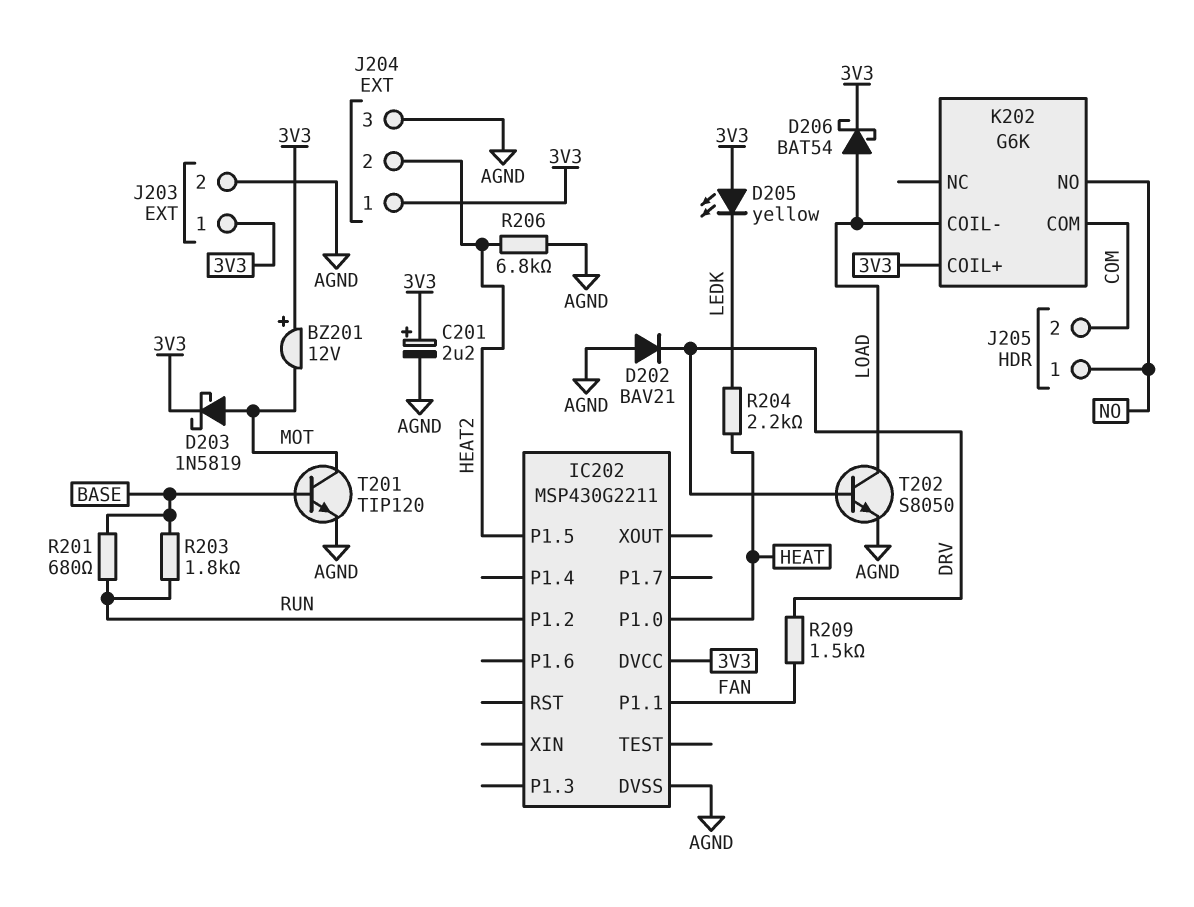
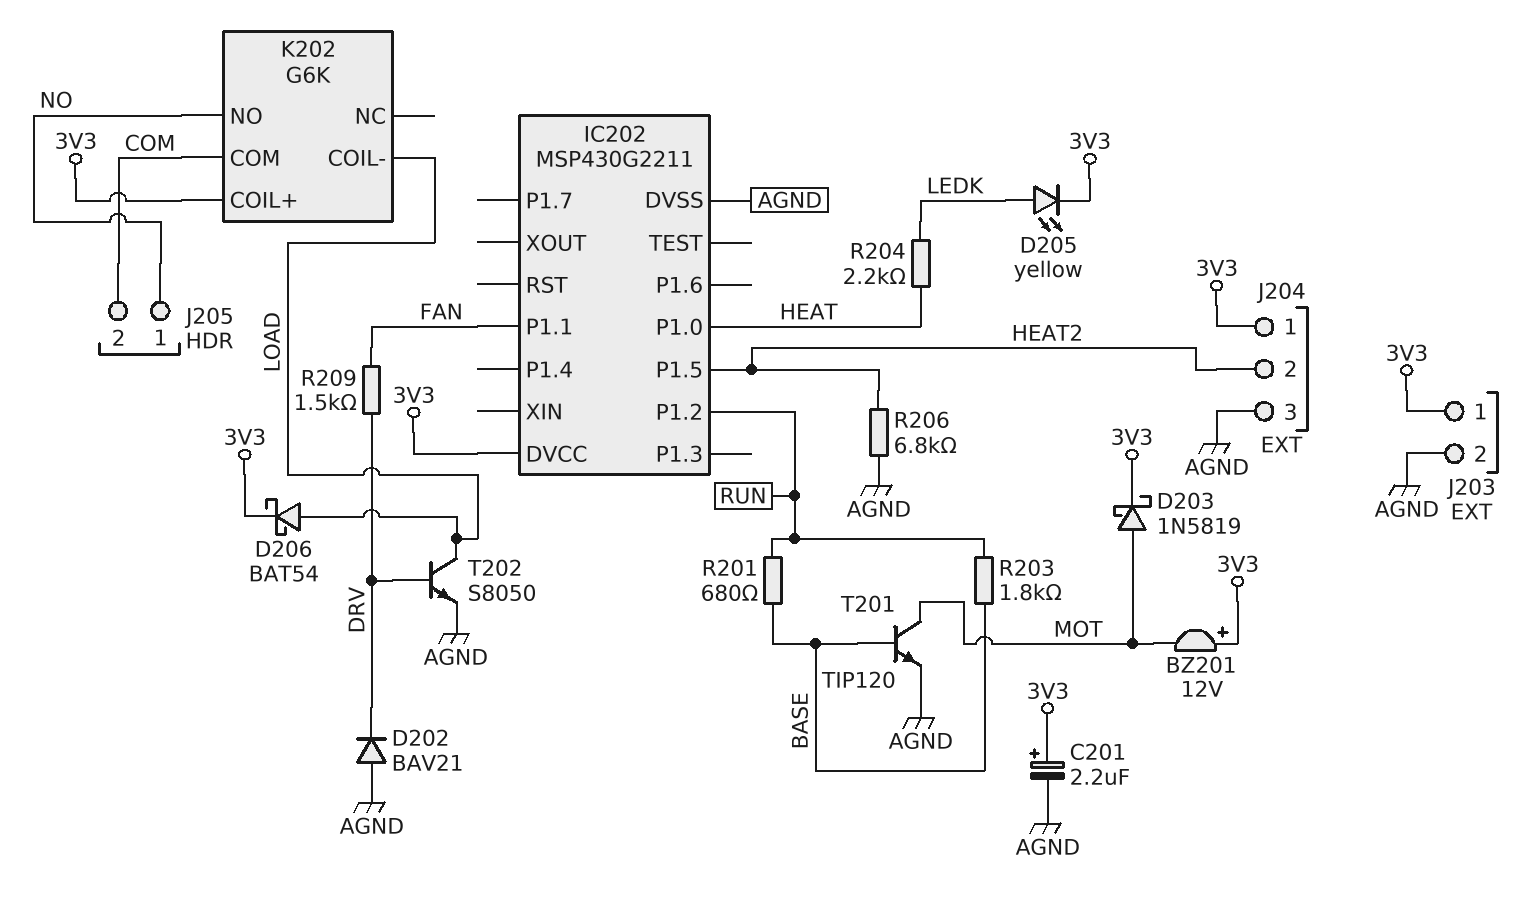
D205: LED yellow (A 3V3, K LEDK) -> LED yellow (A LEDK, K 3V3)

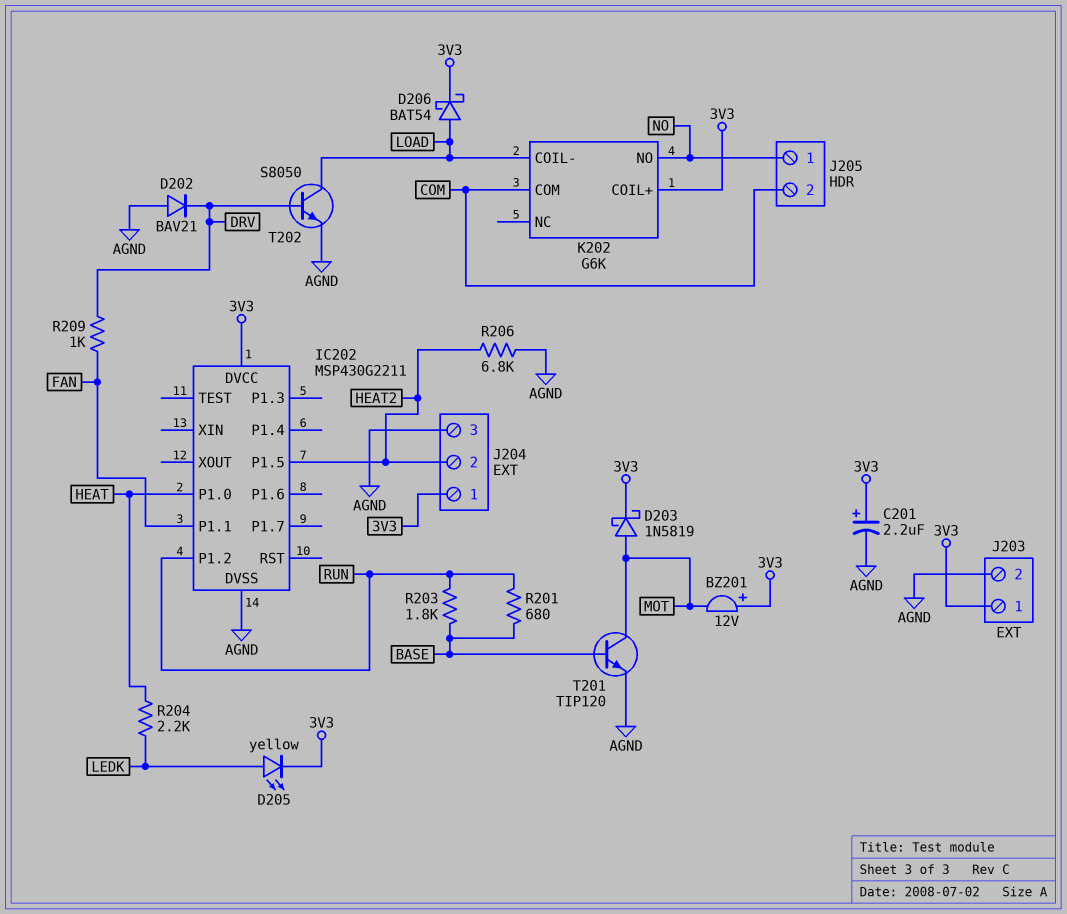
R209: 1.5k (DRV, FAN) -> 1k (DRV, FAN)

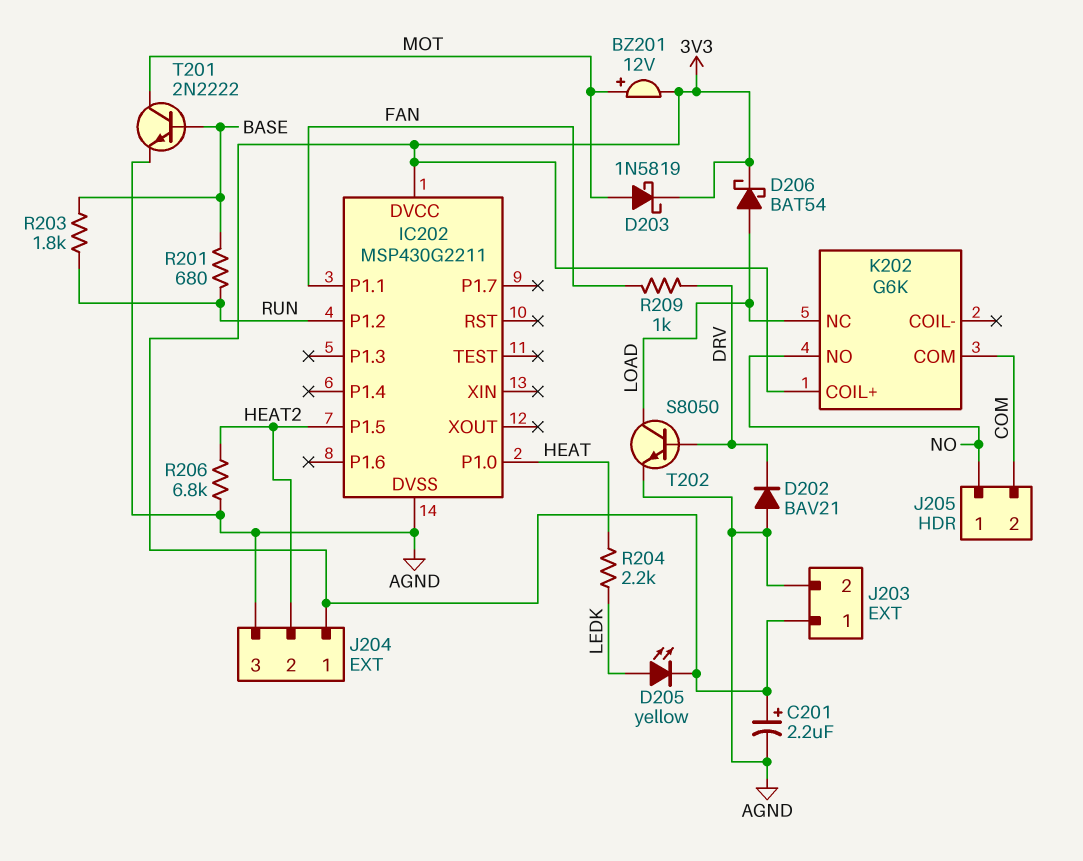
BZ201: buzzer 12V (plus 3V3, minus MOT) -> buzzer 12V (plus MOT, minus 3V3)
K202 pin COIL-: LOAD -> none
K202 pin NC: none -> LOAD
T201: NPN TIP120 (B BASE, C MOT, E AGND) -> NPN 2N2222 (B BASE, C MOT, E AGND)

